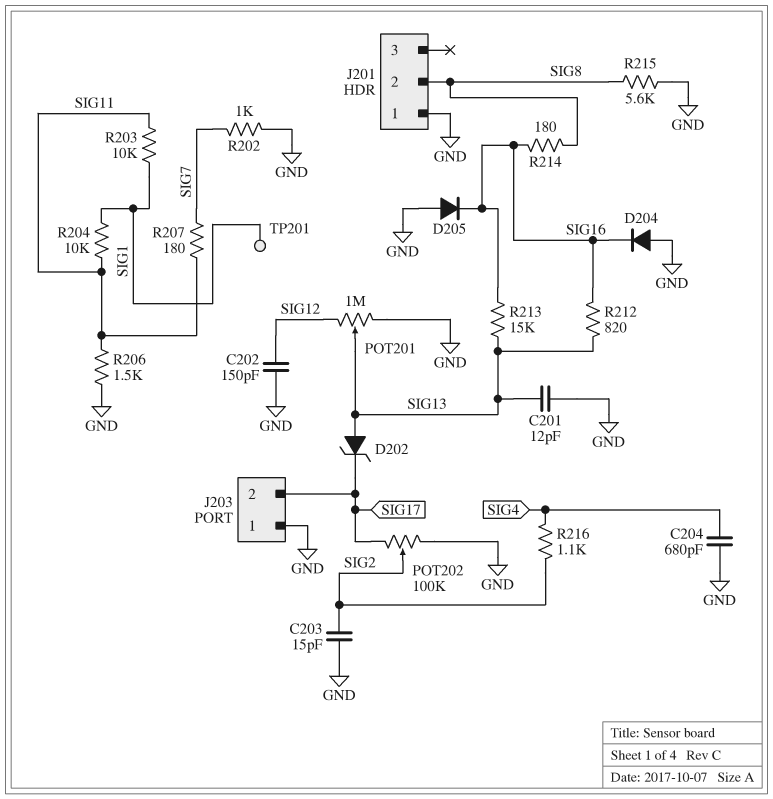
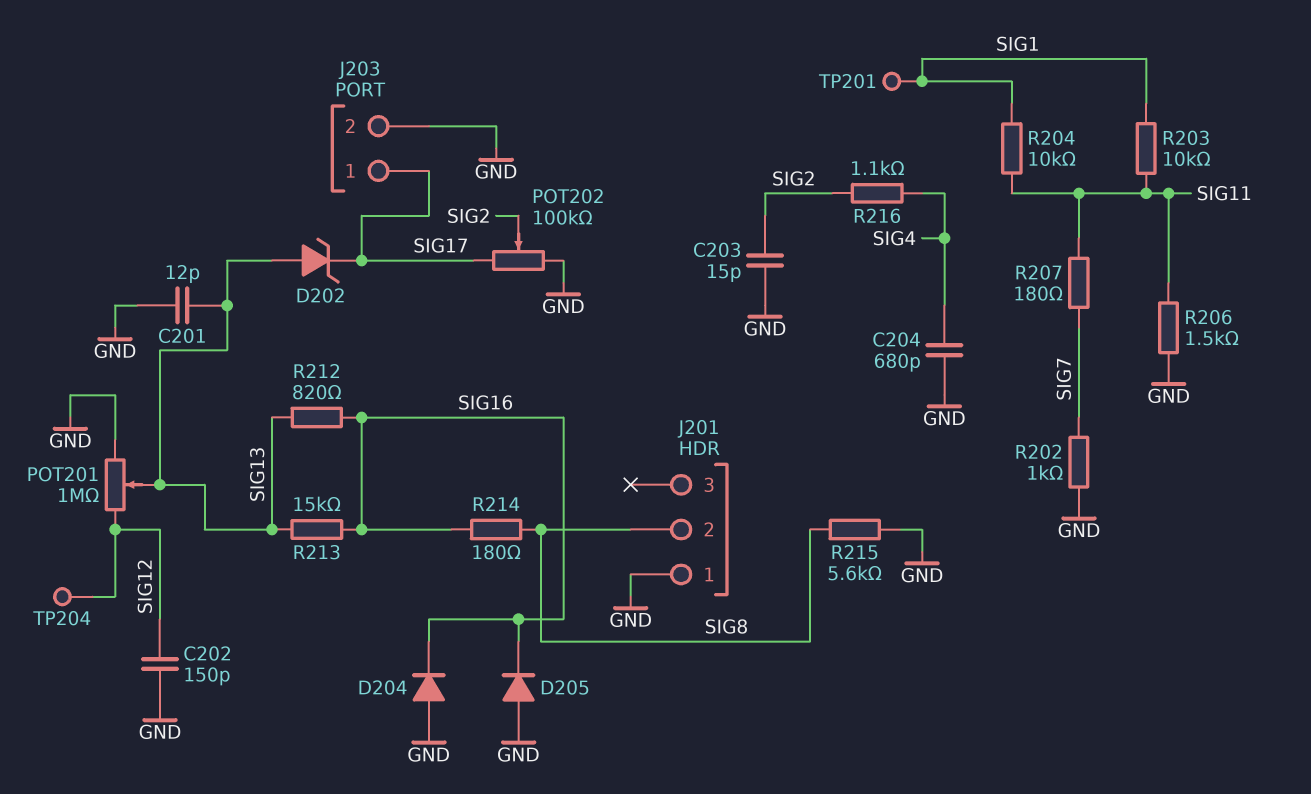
J203 pin 1: GND -> SIG17
J203 pin 2: SIG17 -> GND
TP204: none -> test point (SIG12)

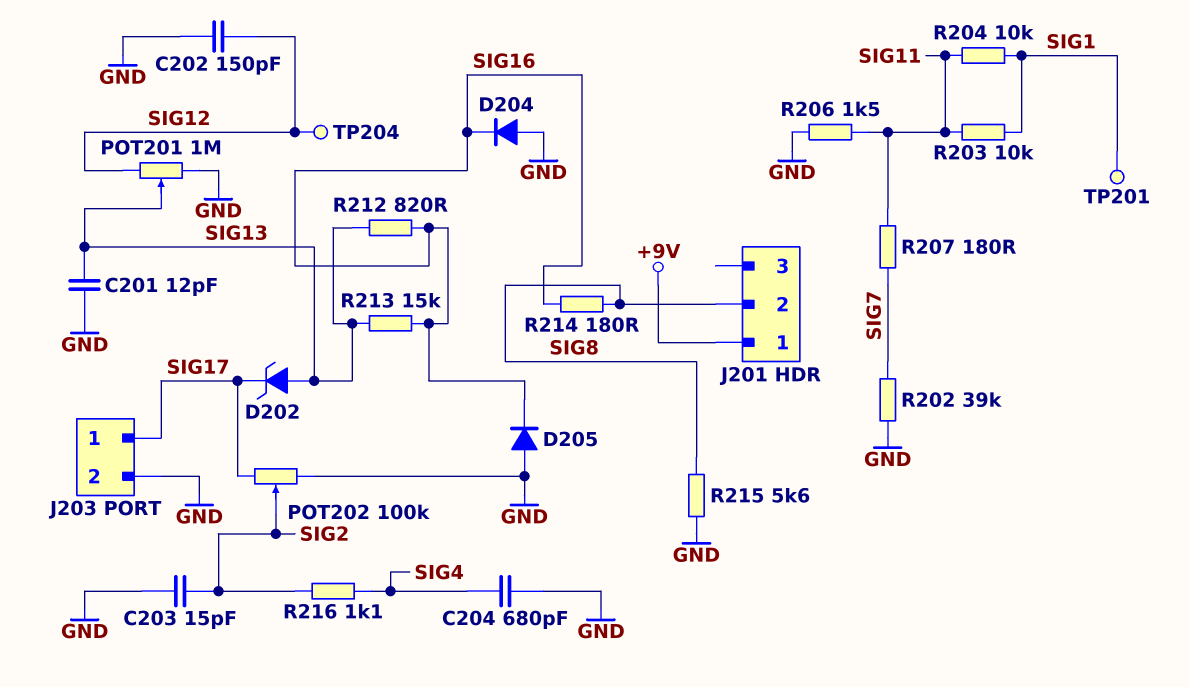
J201 pin 1: GND -> +9V
R202: 1k (GND, SIG7) -> 39k (GND, SIG7)

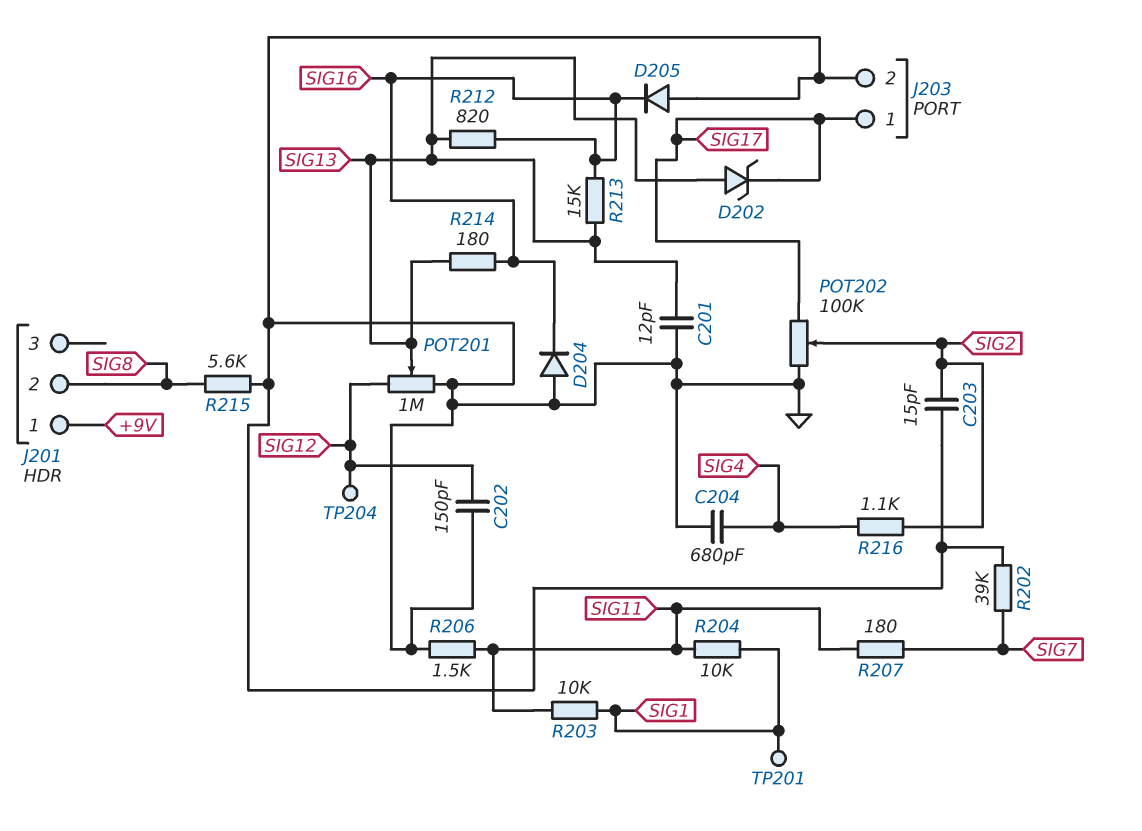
R214: 180 (SIG8, SIG16) -> 180 (SIG13, SIG16)

